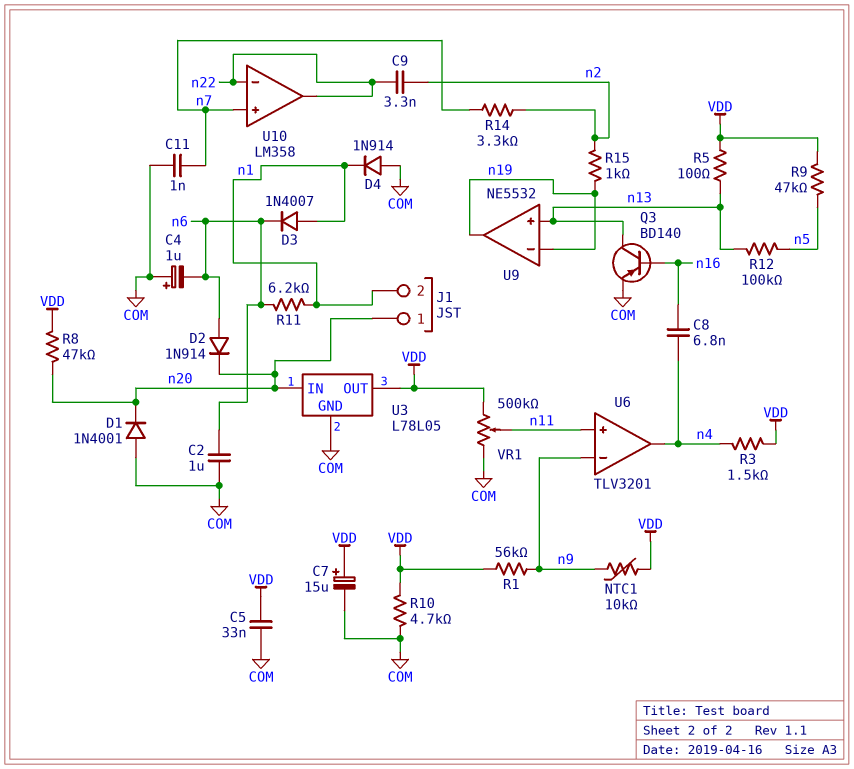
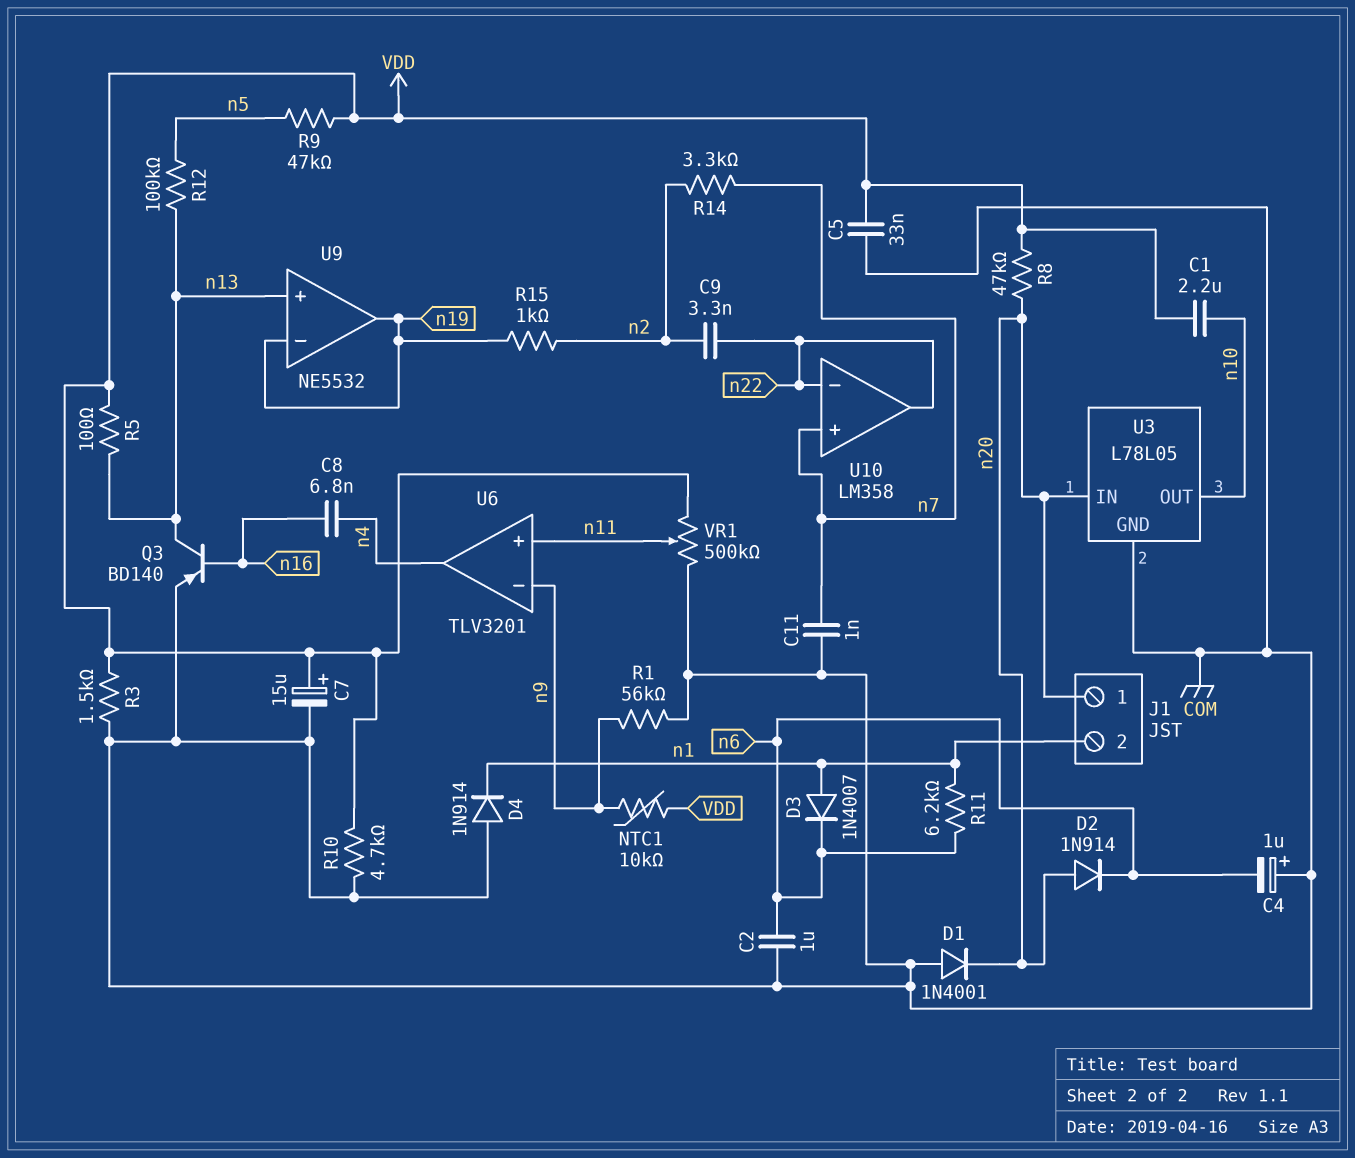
C1: none -> 2.2uF (VDD, n10)
D2: diode 1N914 (A n6, K n20) -> diode 1N914 (A n20, K n6)
R1: 56k (VDD, n9) -> 56k (COM, n9)
R3: 1.5k (VDD, n4) -> 1.5k (COM, VDD)
U3 pin OUT: VDD -> n10

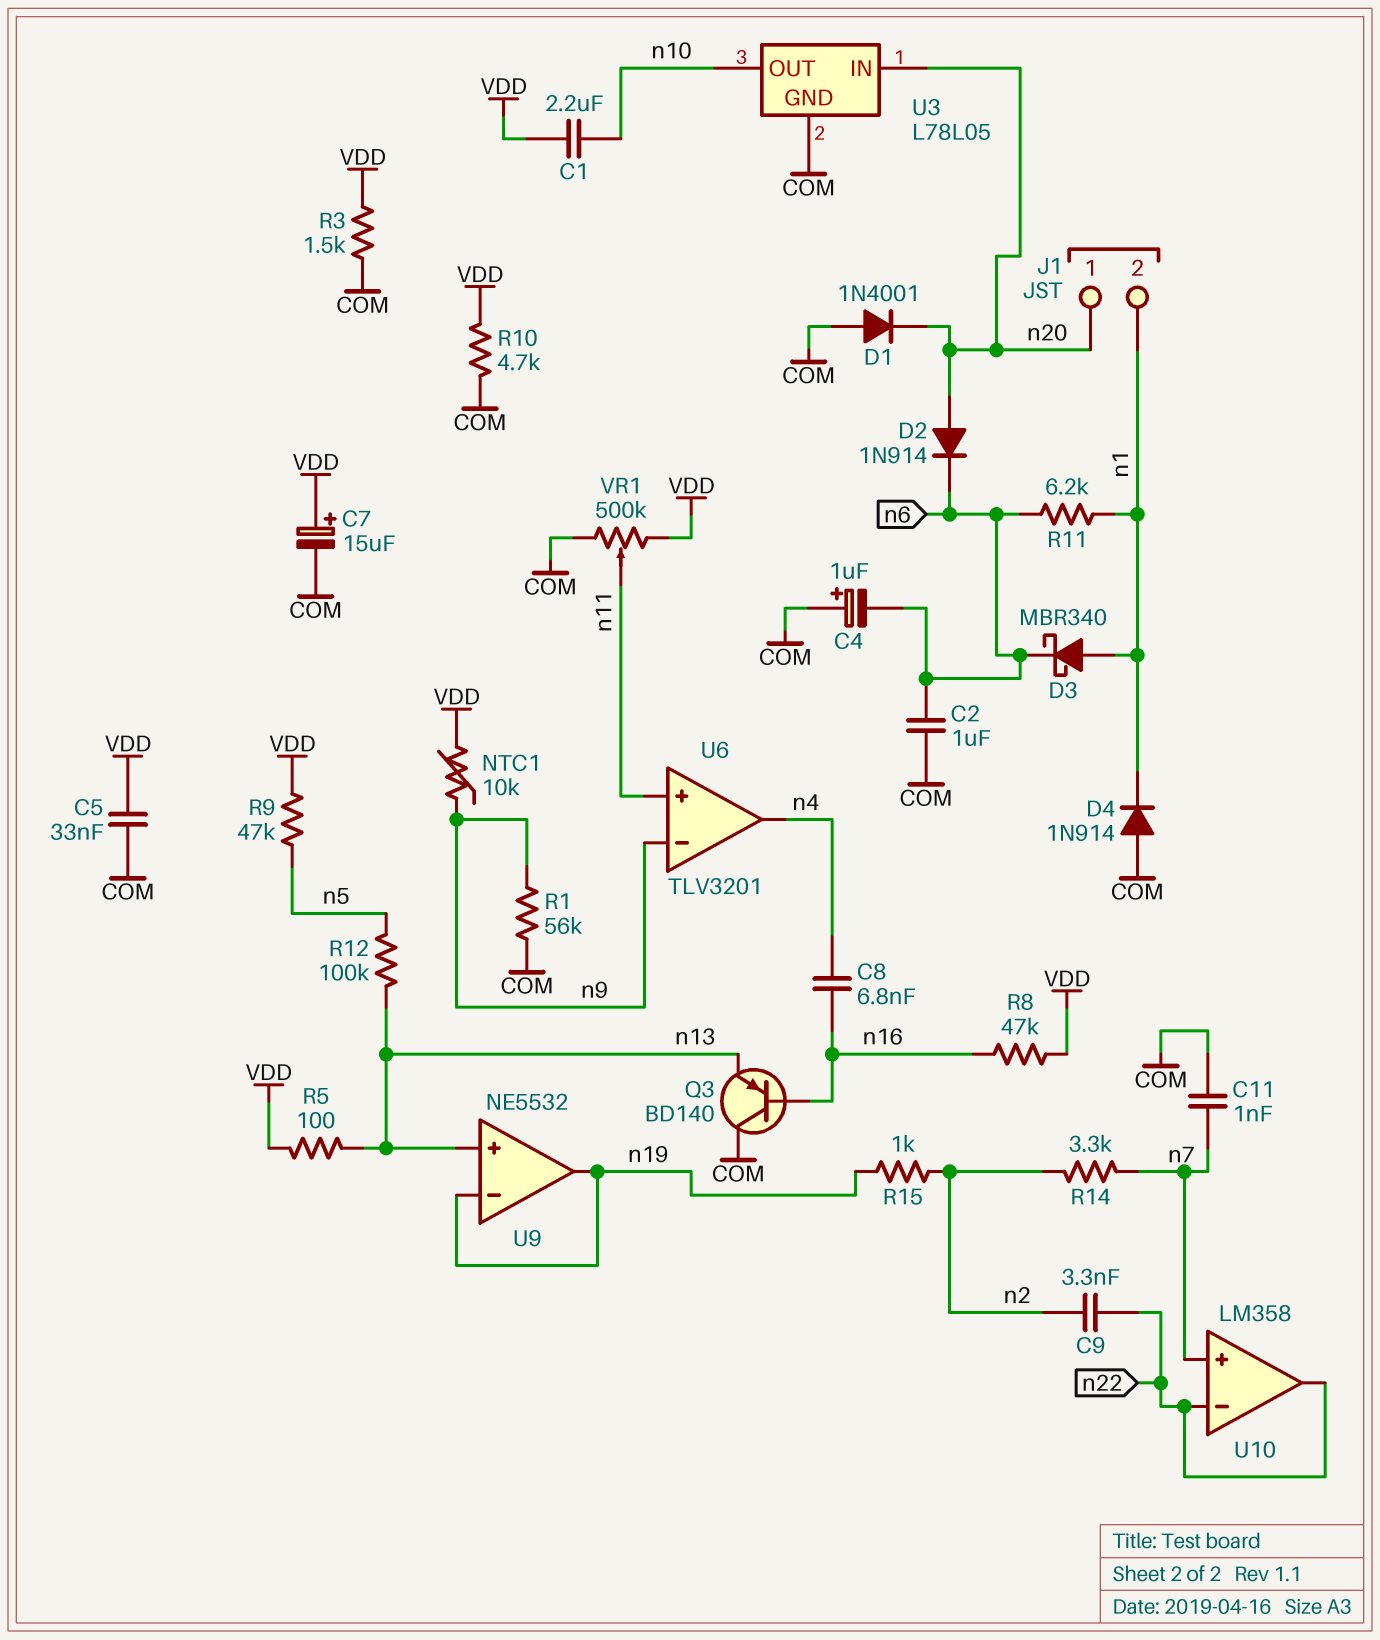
D3: diode 1N4007 (A n1, K n6) -> schottky MBR340 (A n1, K n6)
Q3: PNP BD140 (B n16, C n13, E COM) -> PNP BD140 (B n16, C COM, E n13)
R8: 47k (VDD, n20) -> 47k (VDD, n16)

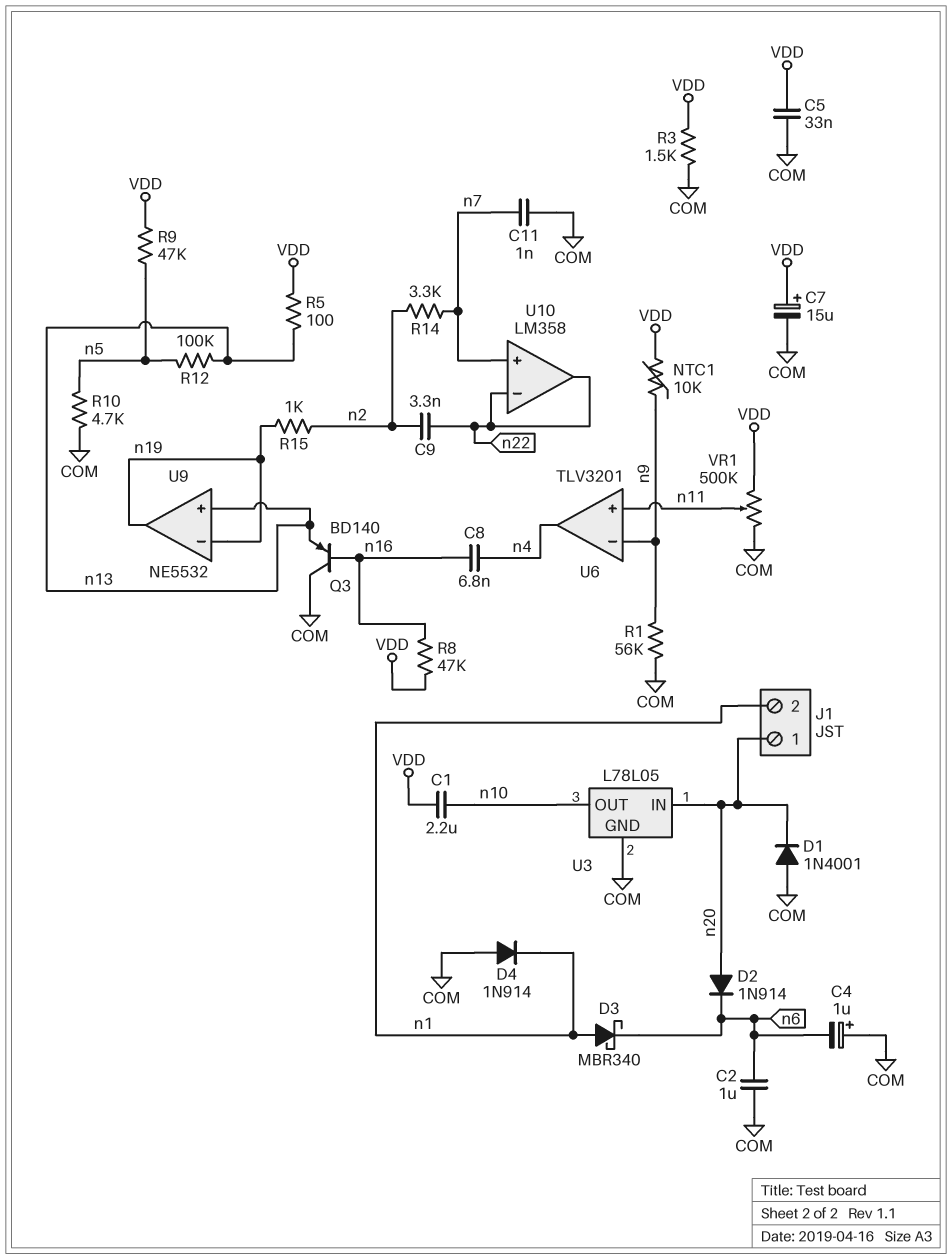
R10: 4.7k (COM, VDD) -> 4.7k (COM, n5)
R11: 6.2k (n1, n6) -> none

